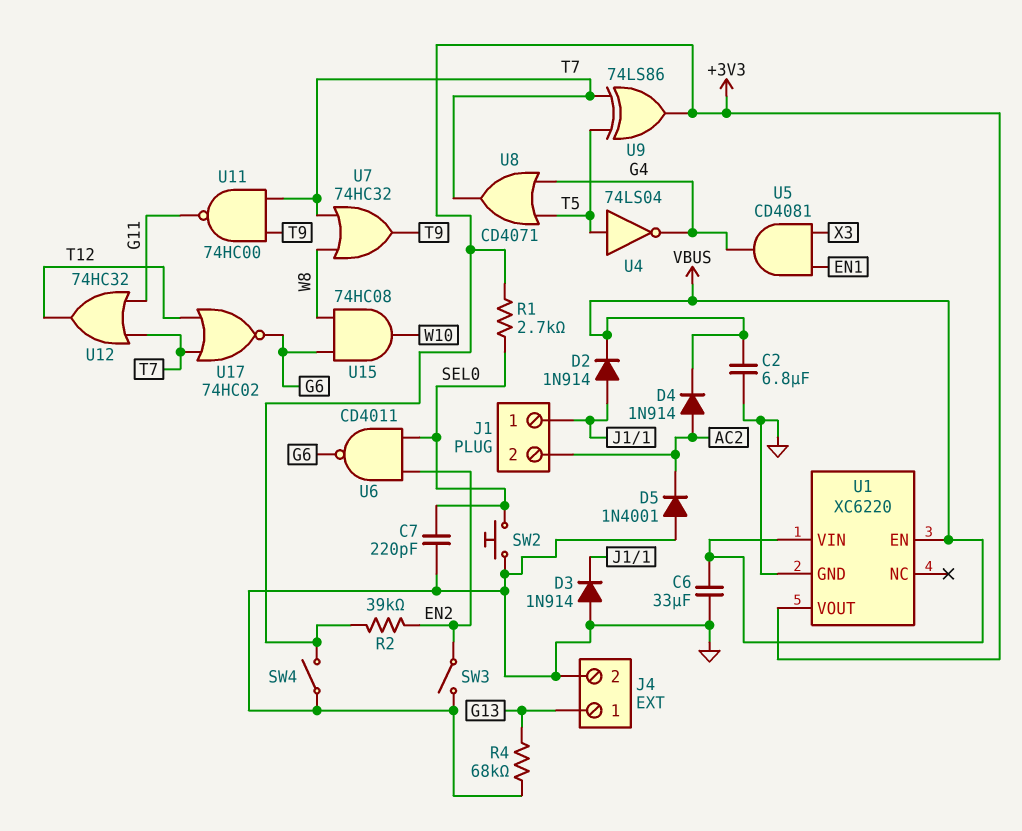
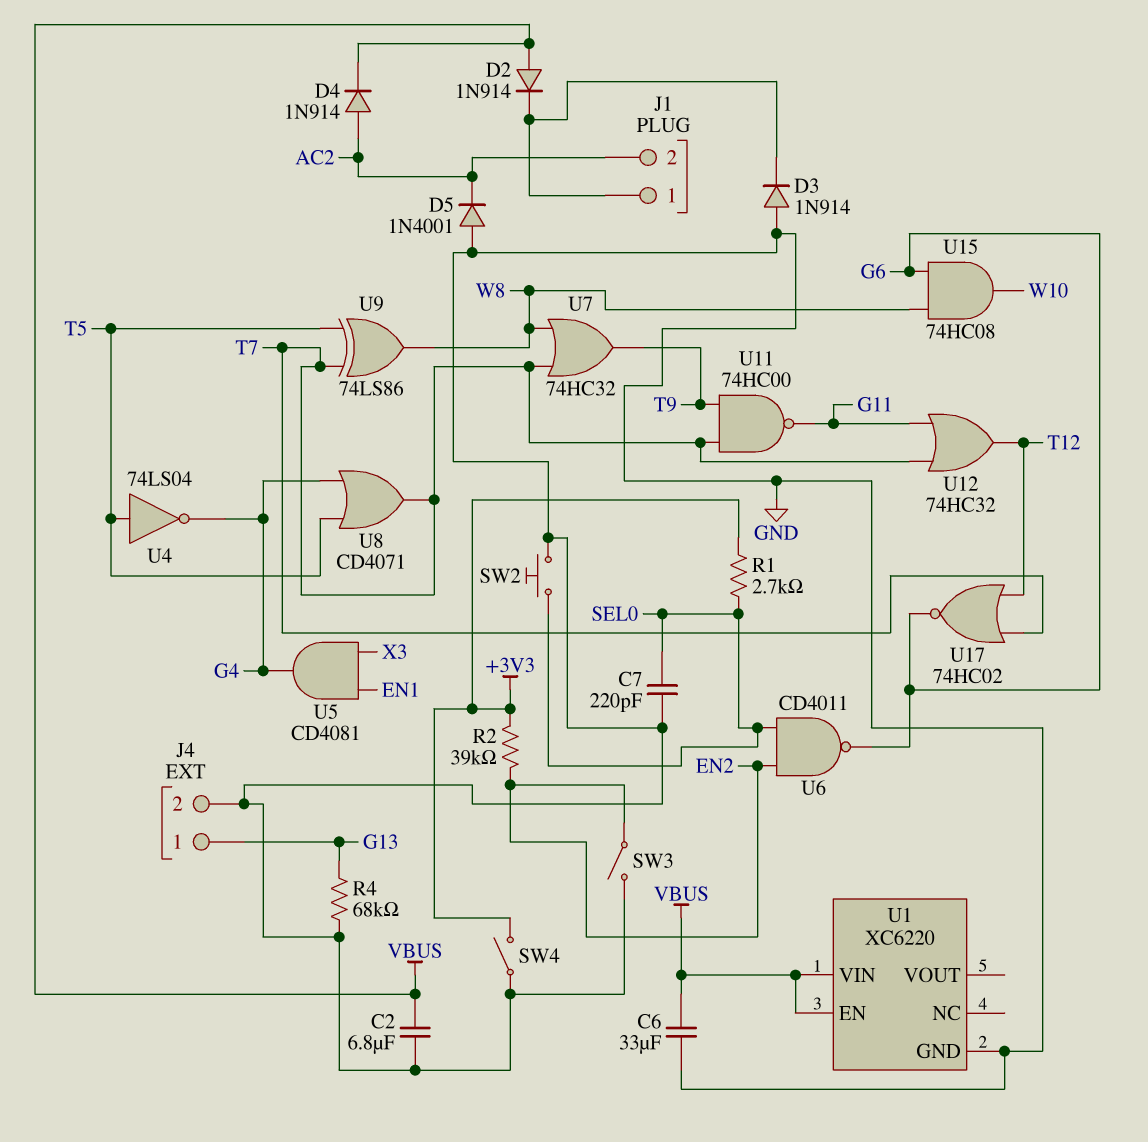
D2: diode 1N914 (A J1/1, K VBUS) -> diode 1N914 (A VBUS, K J1/1)
U1 pin VOUT: +3V3 -> none
U9: XOR 74LS86 (in T5, in T7, out +3V3) -> XOR 74LS86 (in T5, in T7, out W8)

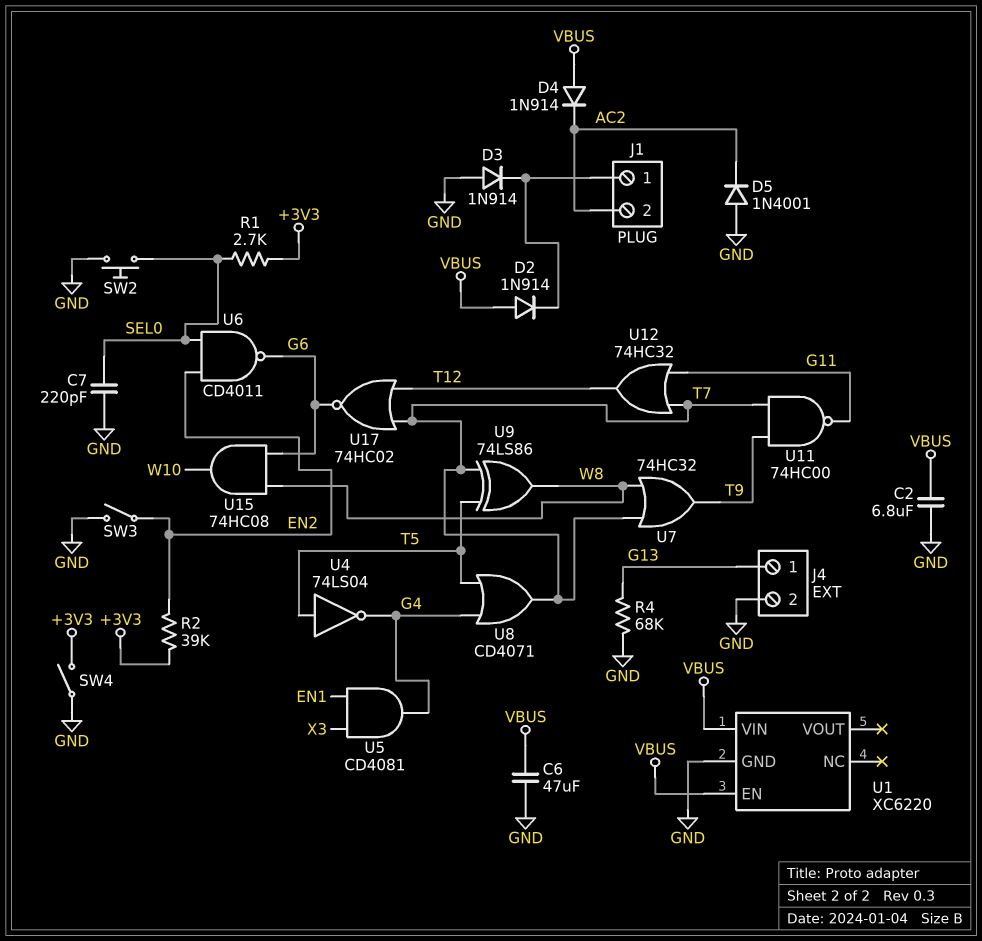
C6: 33uF (GND, VBUS) -> 47uF (GND, VBUS)
D4: diode 1N914 (A AC2, K VBUS) -> diode 1N914 (A VBUS, K AC2)

